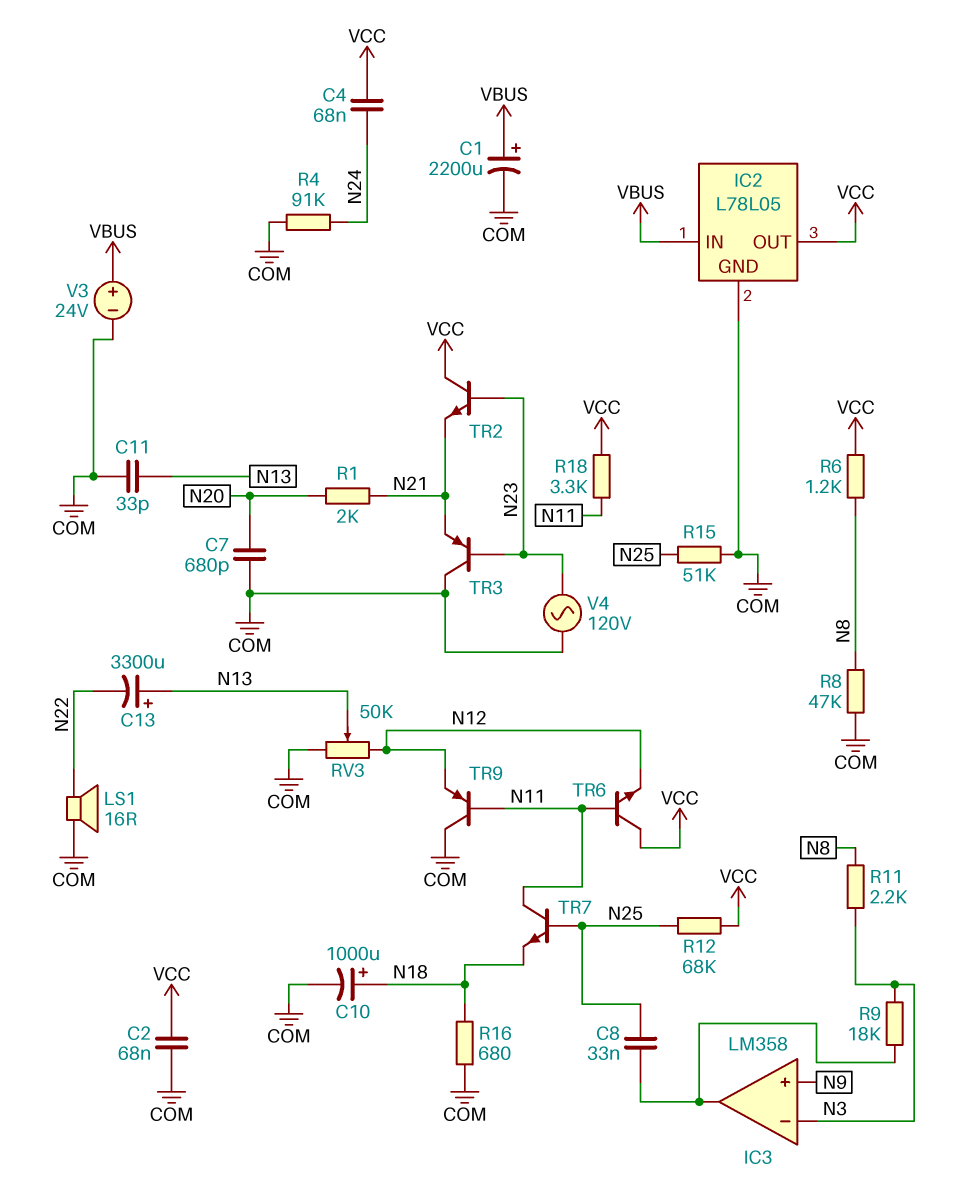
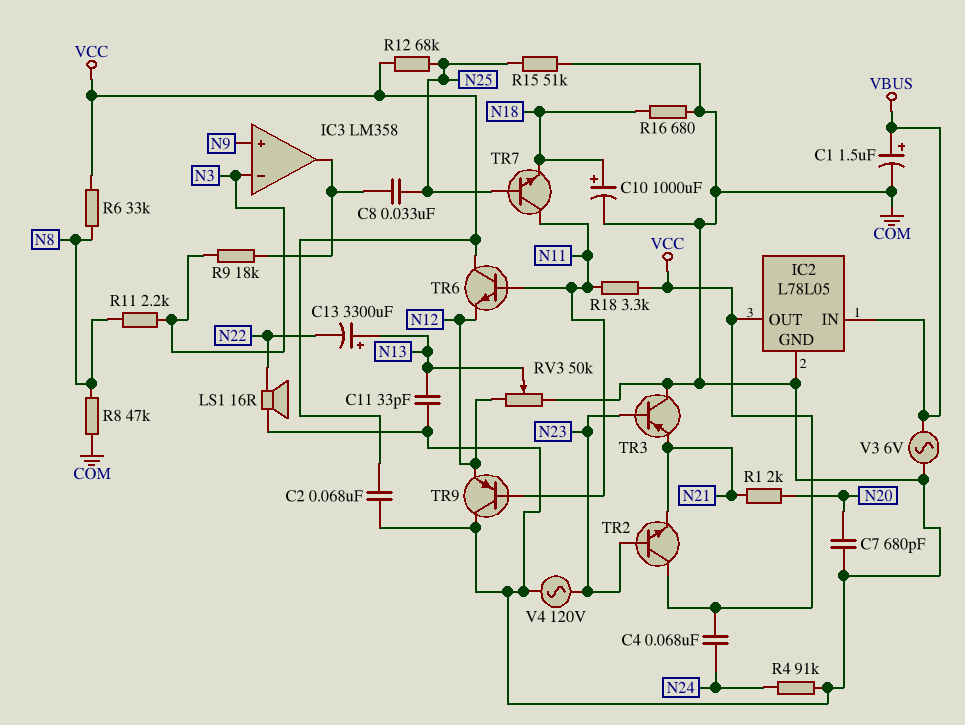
C1: 2200uF (plus VBUS, minus COM) -> 1.5uF (plus VBUS, minus COM)
R6: 1.2k (N8, VCC) -> 33k (N8, VCC)
V3: 24V (plus VBUS, minus COM) -> AC 6V (COM, VBUS)

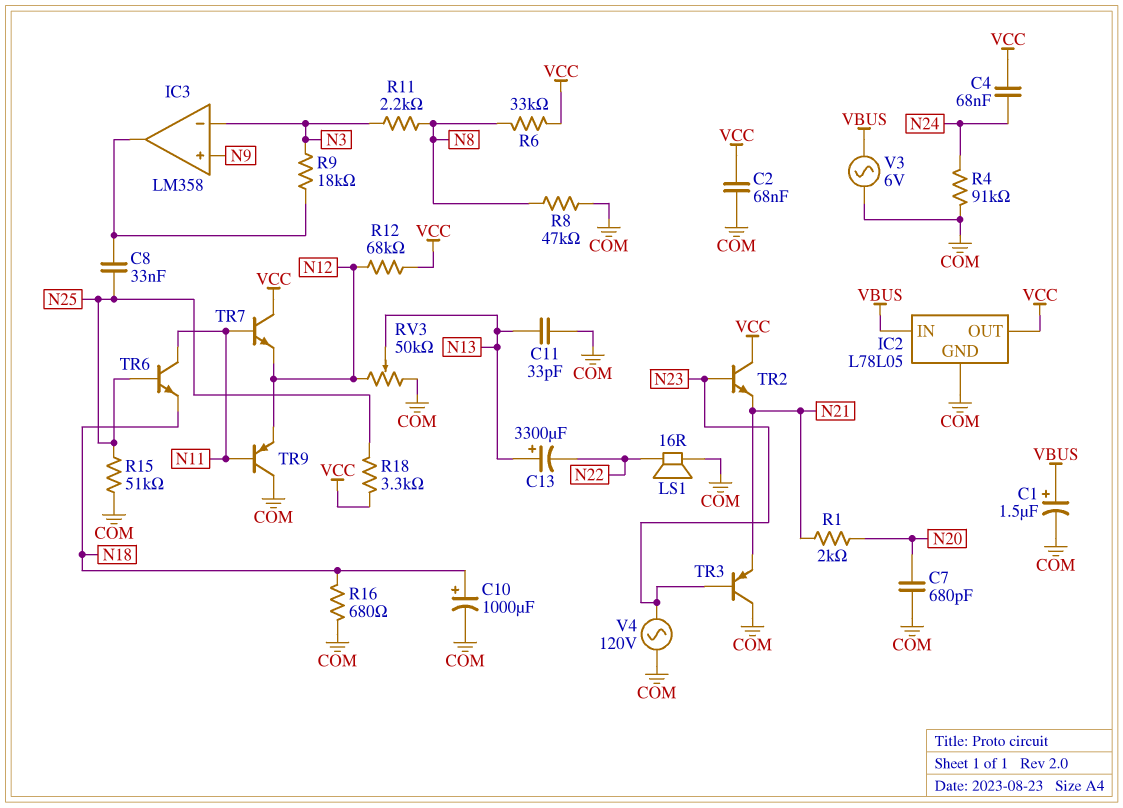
R12: 68k (N25, VCC) -> 68k (N12, VCC)
R18: 3.3k (N11, VCC) -> 3.3k (N25, VCC)
TR6: NPN (B N11, C VCC, E N12) -> NPN (B N25, C N11, E N18)
TR7: NPN (B N25, C N11, E N18) -> NPN (B N11, C VCC, E N12)

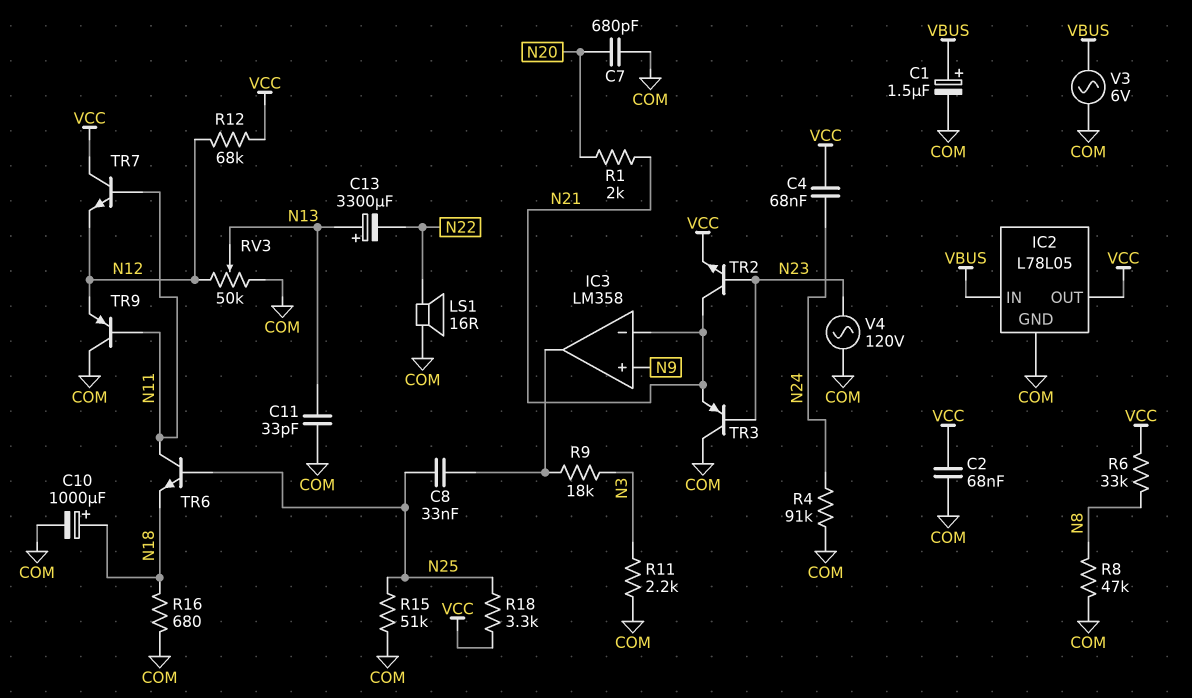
IC3 pin in-: N3 -> N21
R11: 2.2k (N3, N8) -> 2.2k (COM, N3)
TR2: NPN (B N23, C VCC, E N21) -> NPN (B N23, C N21, E VCC)

